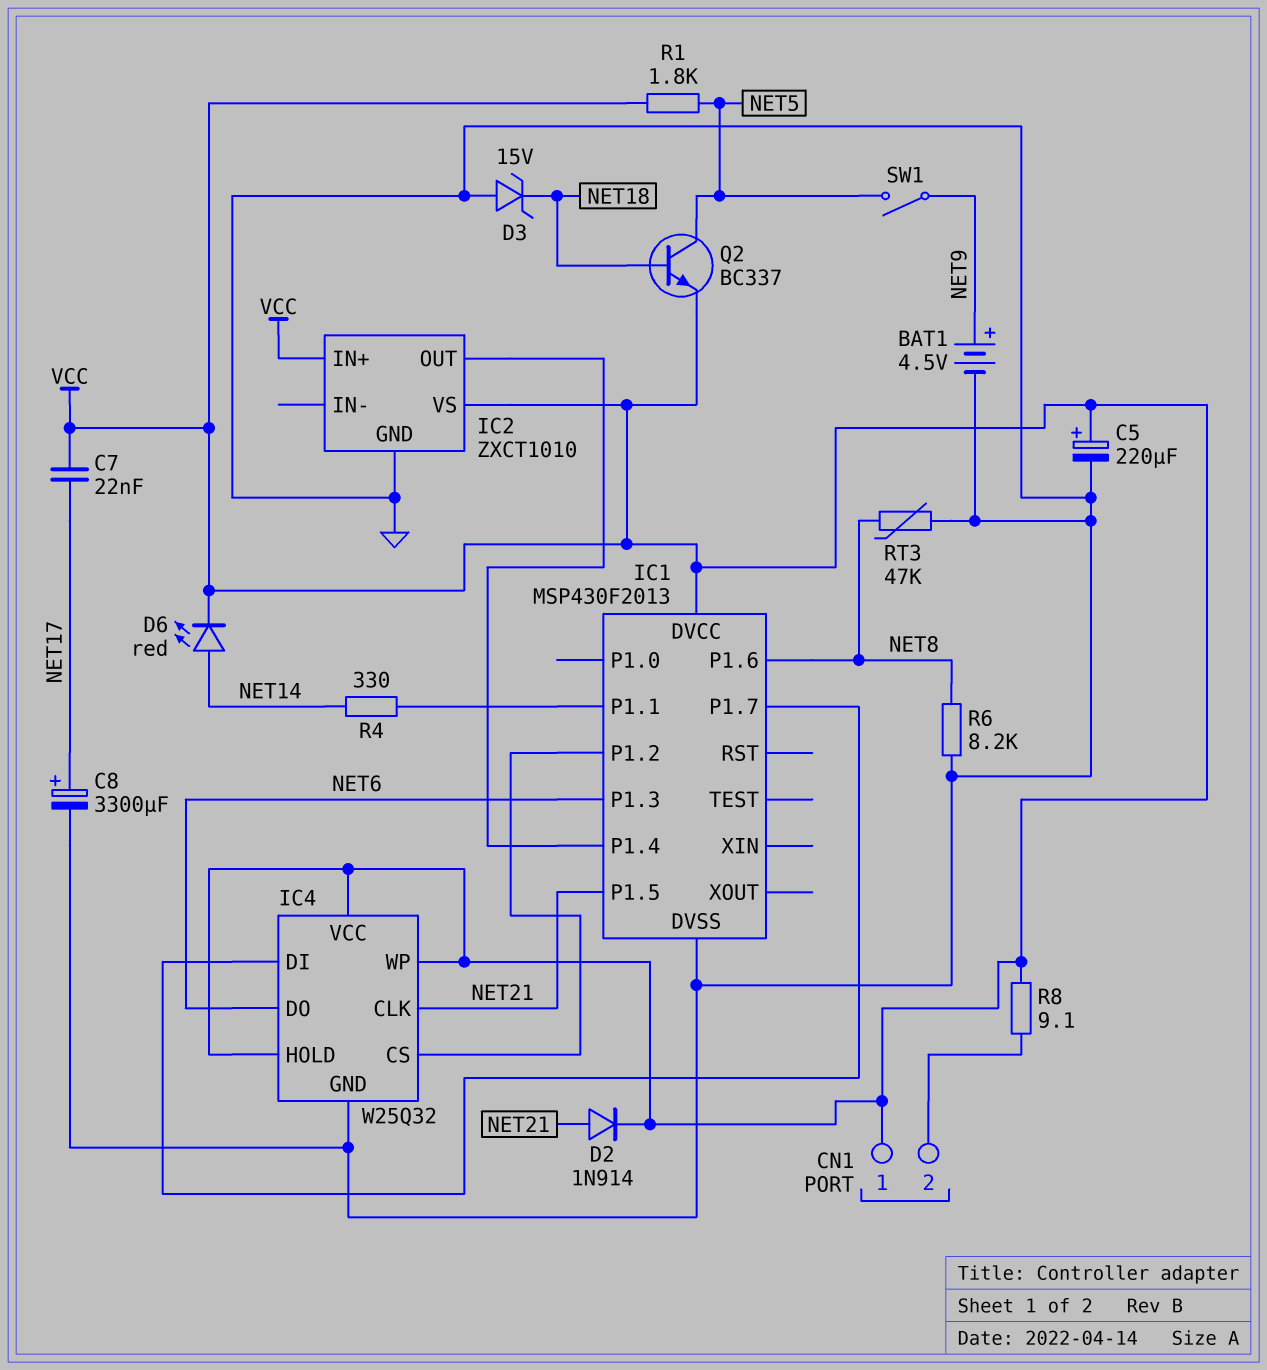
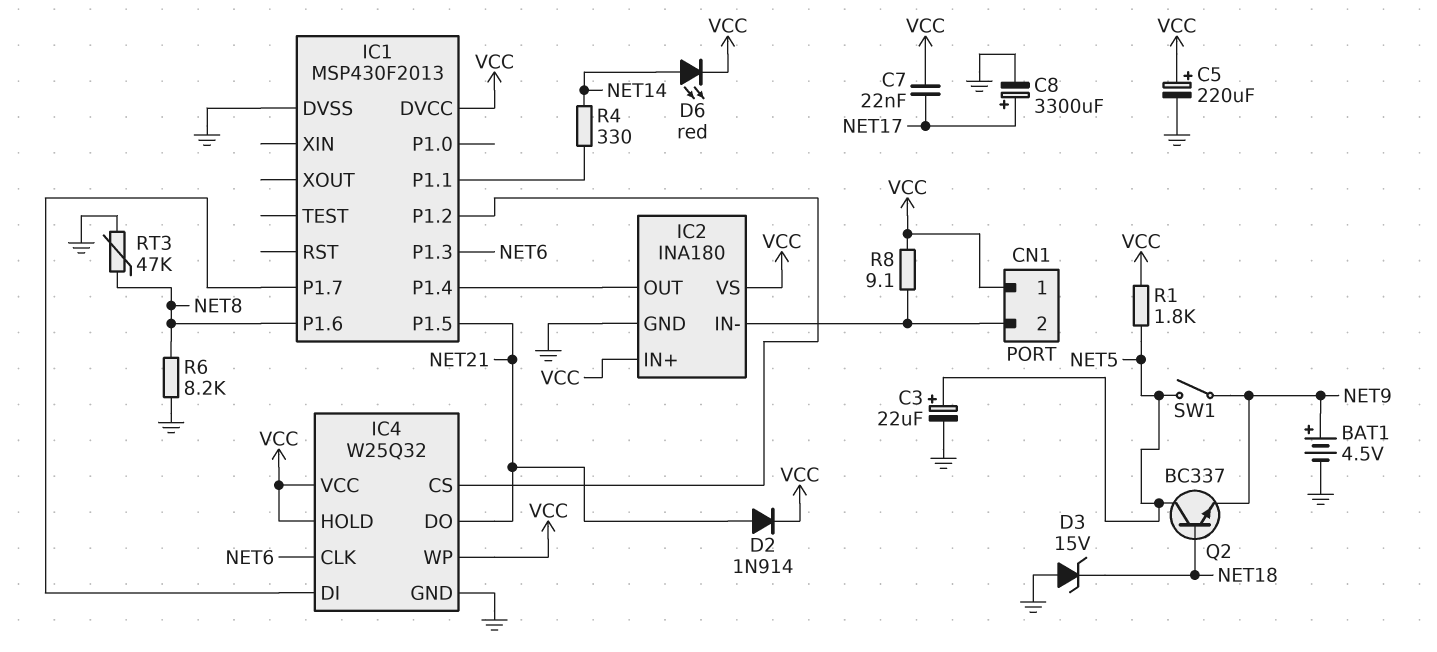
C3: none -> 22uF (plus NET5, minus GND)
IC2: ZXCT1010 -> INA180
IC2 pin IN-: none -> CN1/2
IC4 pin CLK: NET21 -> NET6
IC4 pin DO: NET6 -> NET21
Q2: NPN BC337 (B NET18, C NET5, E VCC) -> NPN BC337 (B NET18, C NET5, E NET9)

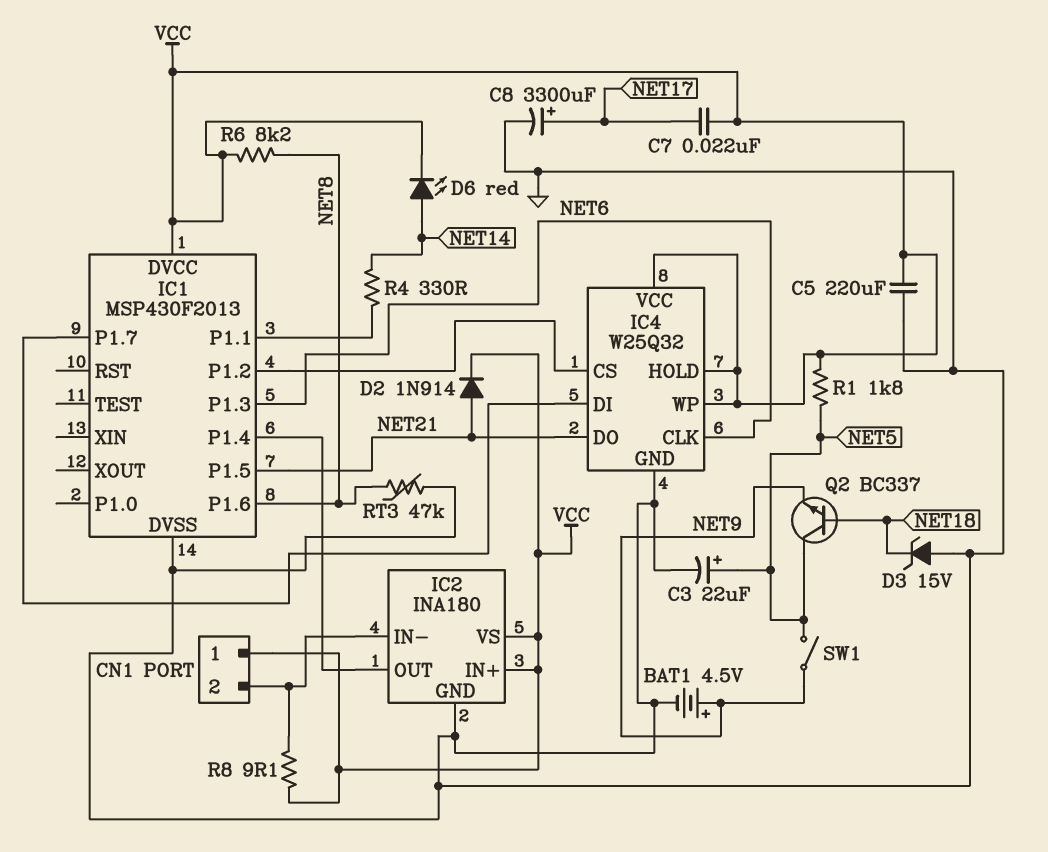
C5: 220uF (plus VCC, minus GND) -> 220uF (GND, VCC)
R6: 8.2k (GND, NET8) -> 8.2k (NET8, VCC)

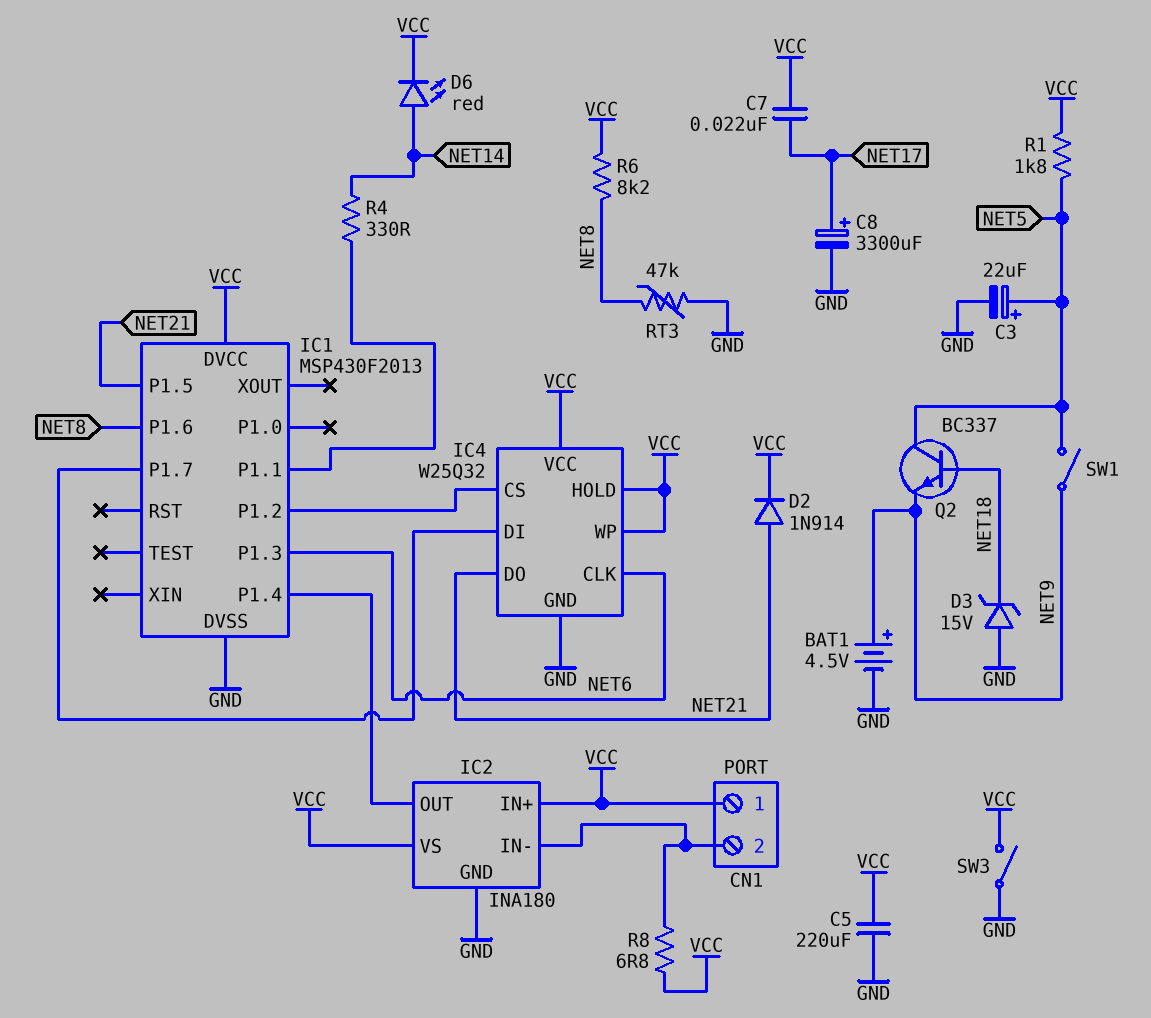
R8: 9.1 (CN1/2, VCC) -> 6.8 (CN1/2, VCC)
SW3: none -> switch (GND, VCC)

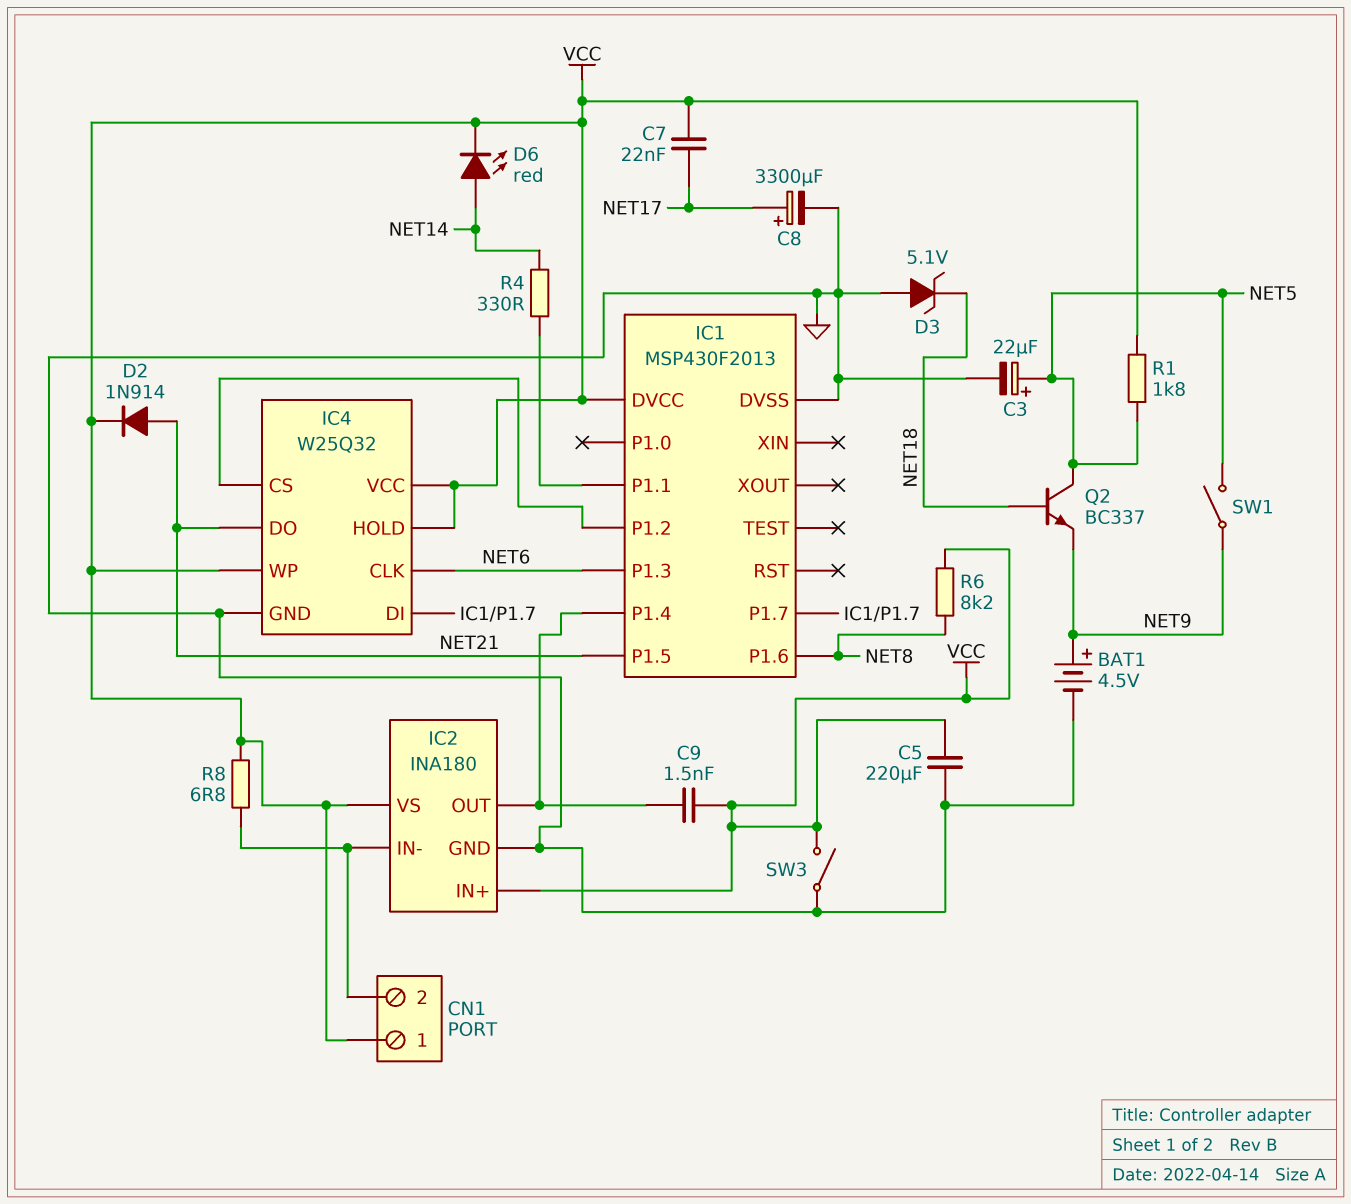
C9: none -> 1.5nF (IC1/P1.4, VCC)
D3: zener 15V (A GND, K NET18) -> zener 5.1V (A GND, K NET18)
RT3: 47k (GND, NET8) -> none

